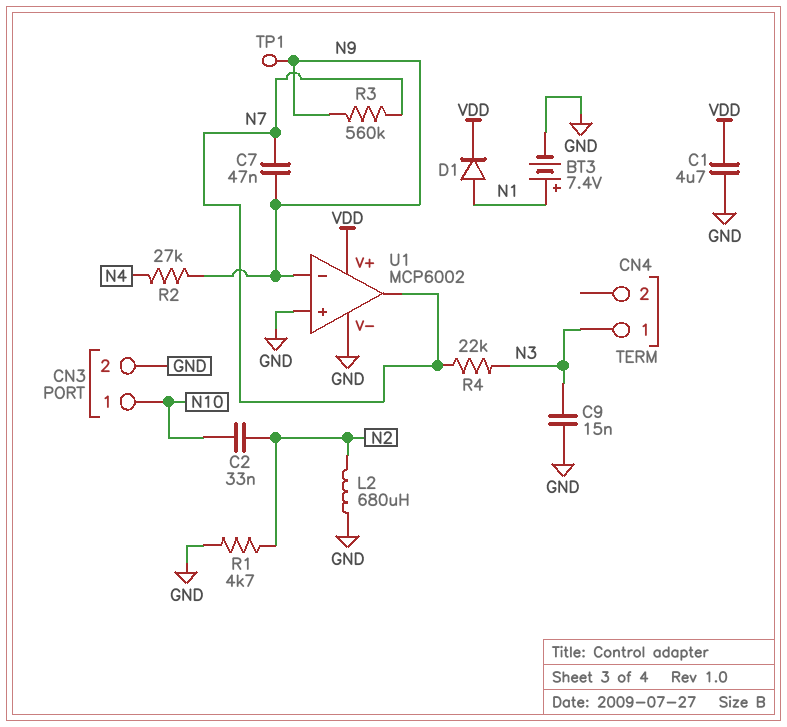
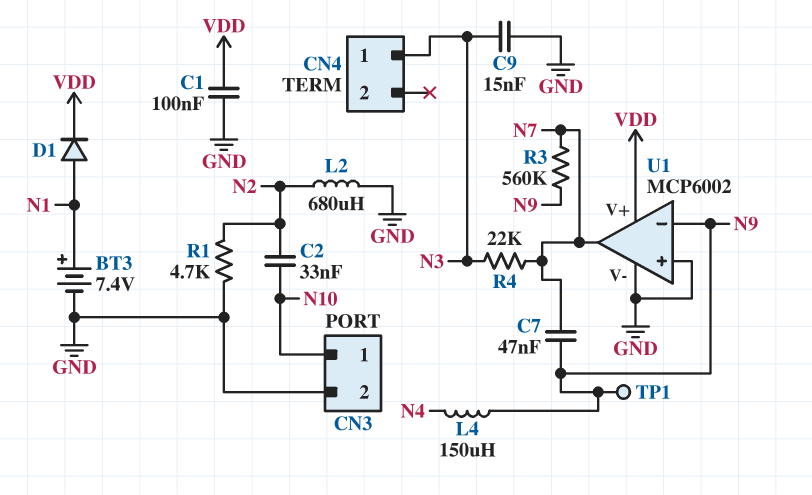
C1: 4.7uF (GND, VDD) -> 100nF (GND, VDD)
L4: none -> 150uH (N4, N9)
R2: 27k (N4, N9) -> none

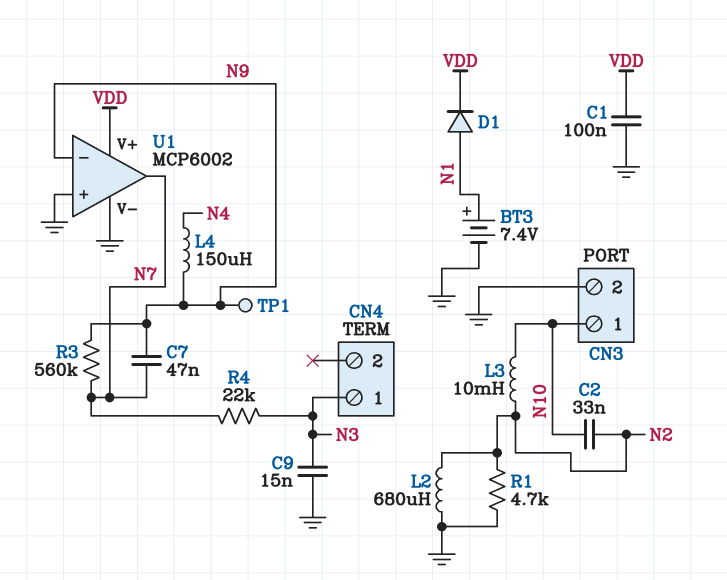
L3: none -> 10mH (N2, N10)

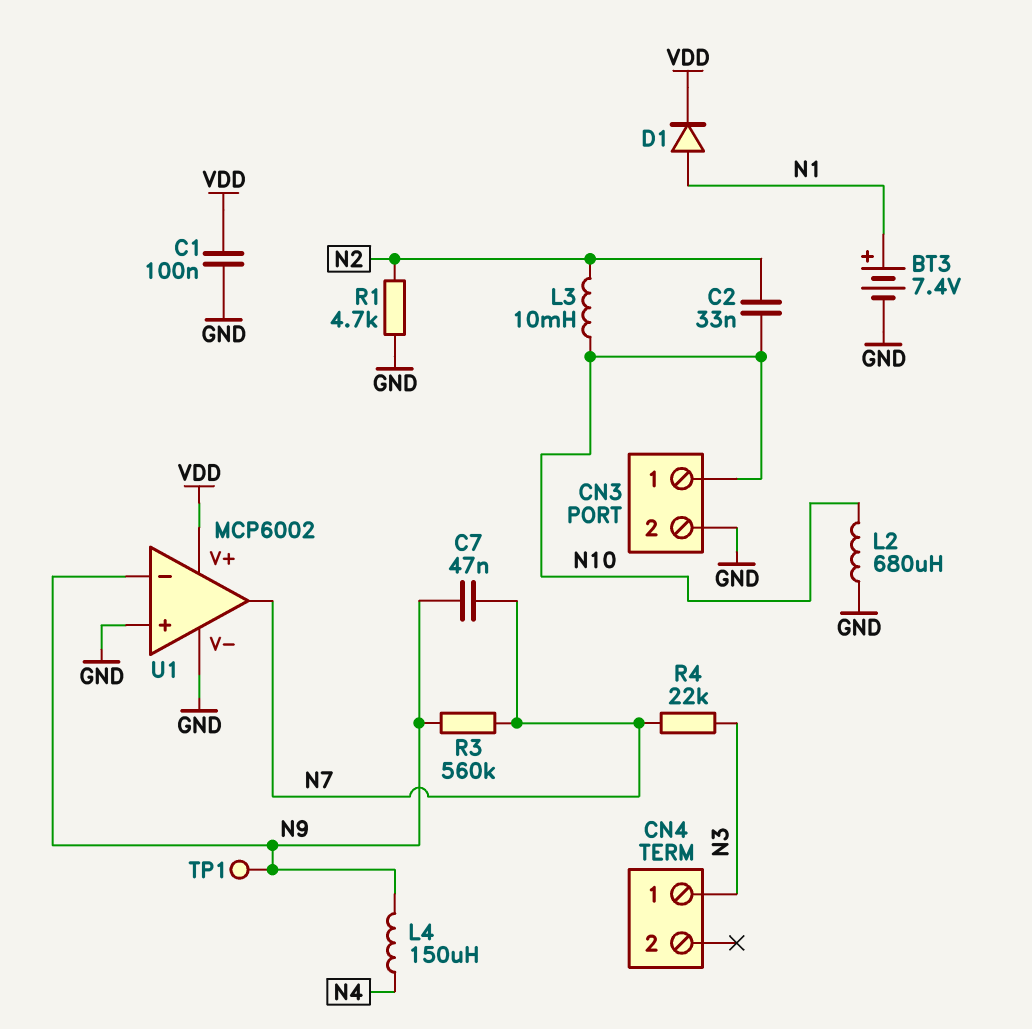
C9: 15nF (GND, N3) -> none
L2: 680uH (GND, N2) -> 680uH (GND, N10)

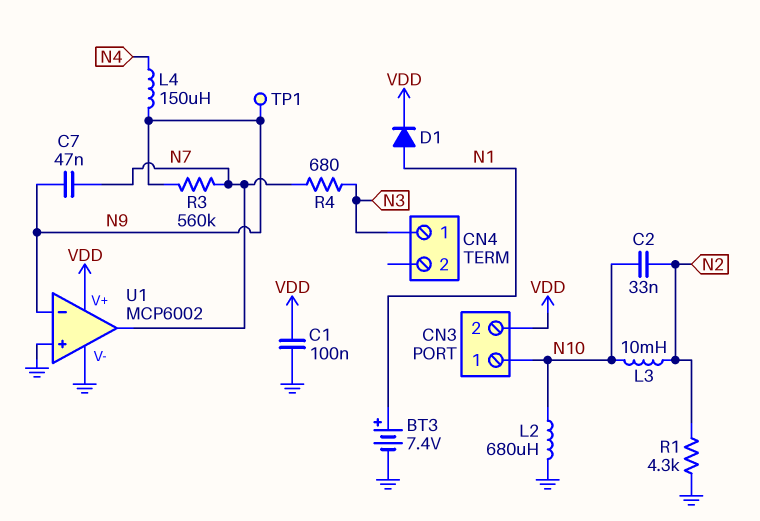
CN3 pin 2: GND -> VDD
R1: 4.7k (GND, N2) -> 4.3k (GND, N2)
R4: 22k (N3, N7) -> 680 (N3, N7)

